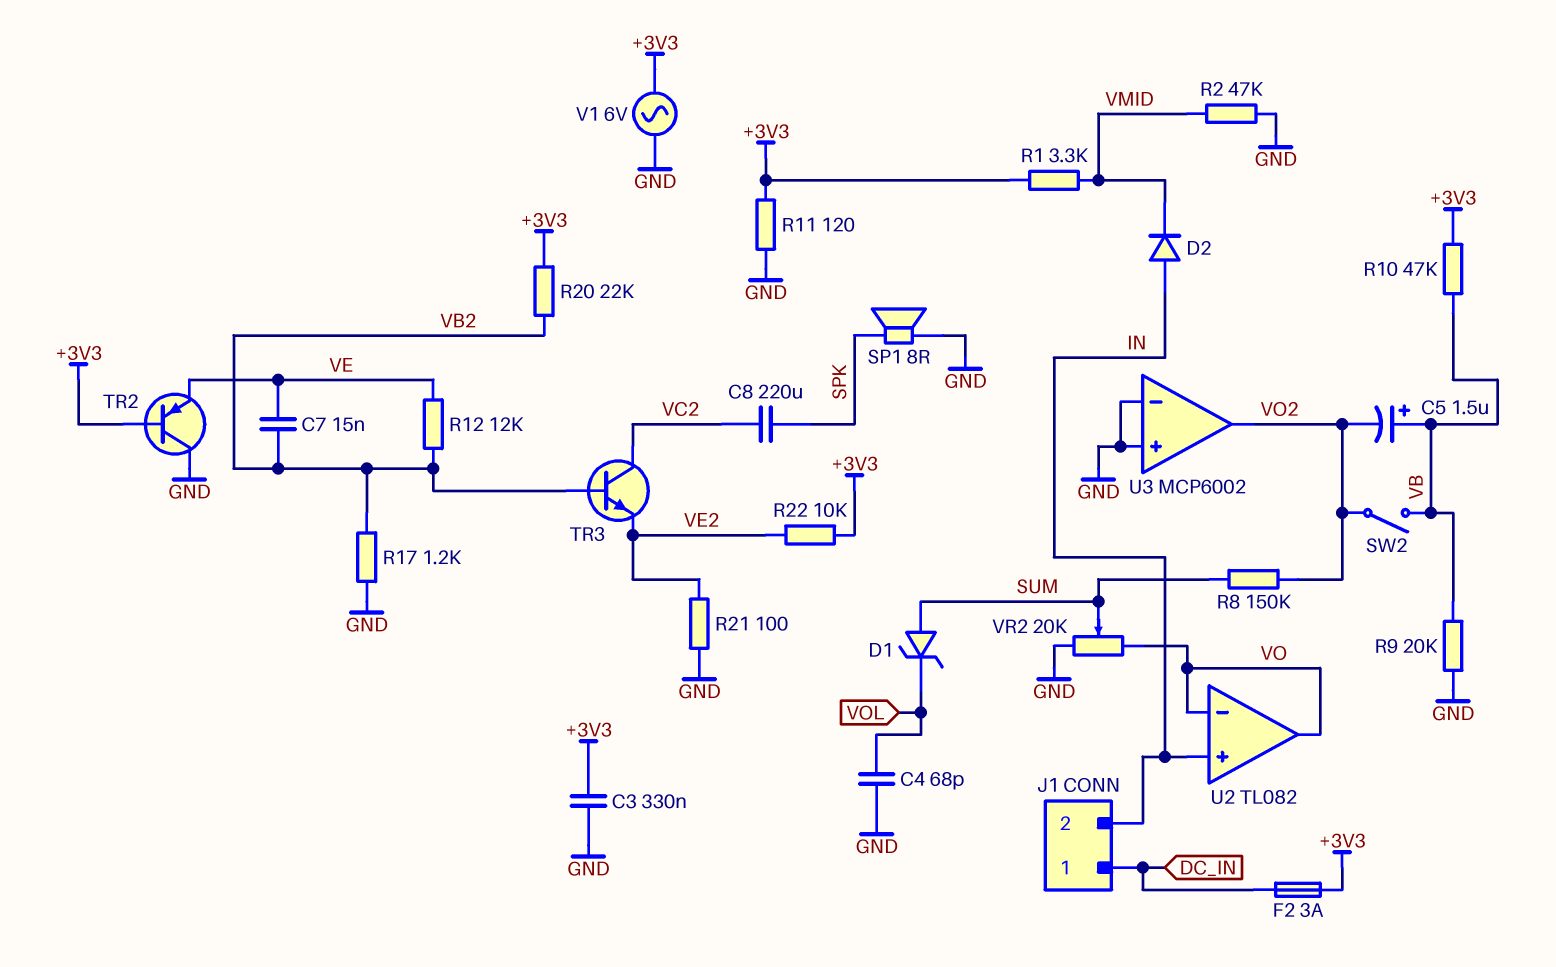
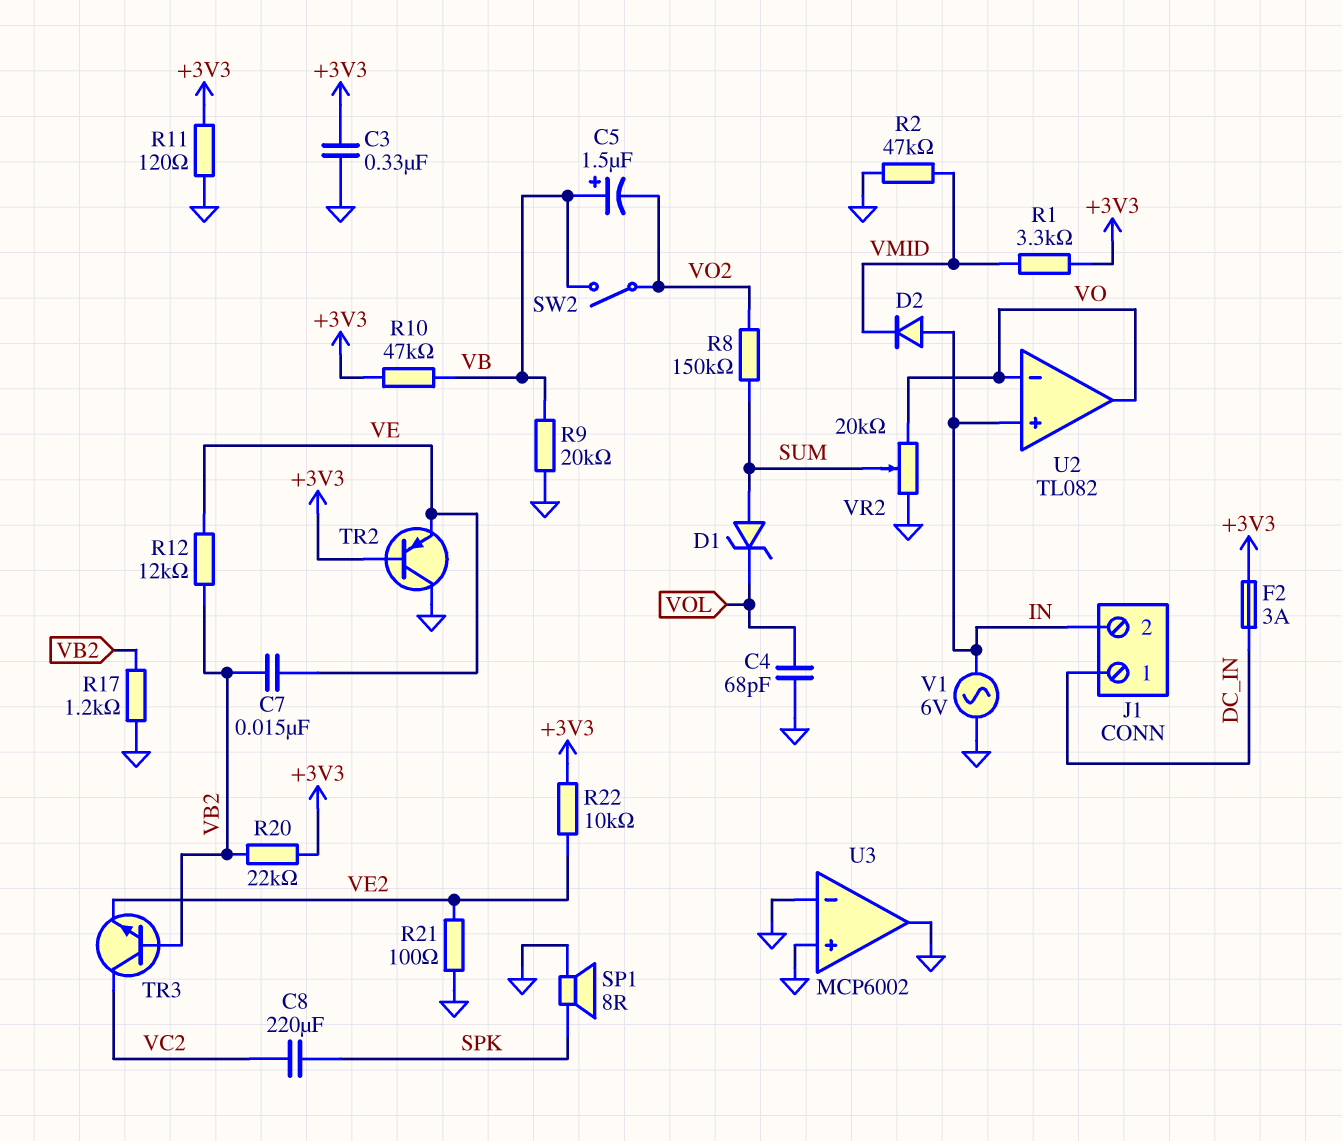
U3 pin out: VO2 -> GND
V1: AC 6V (+3V3, GND) -> AC 6V (GND, IN)

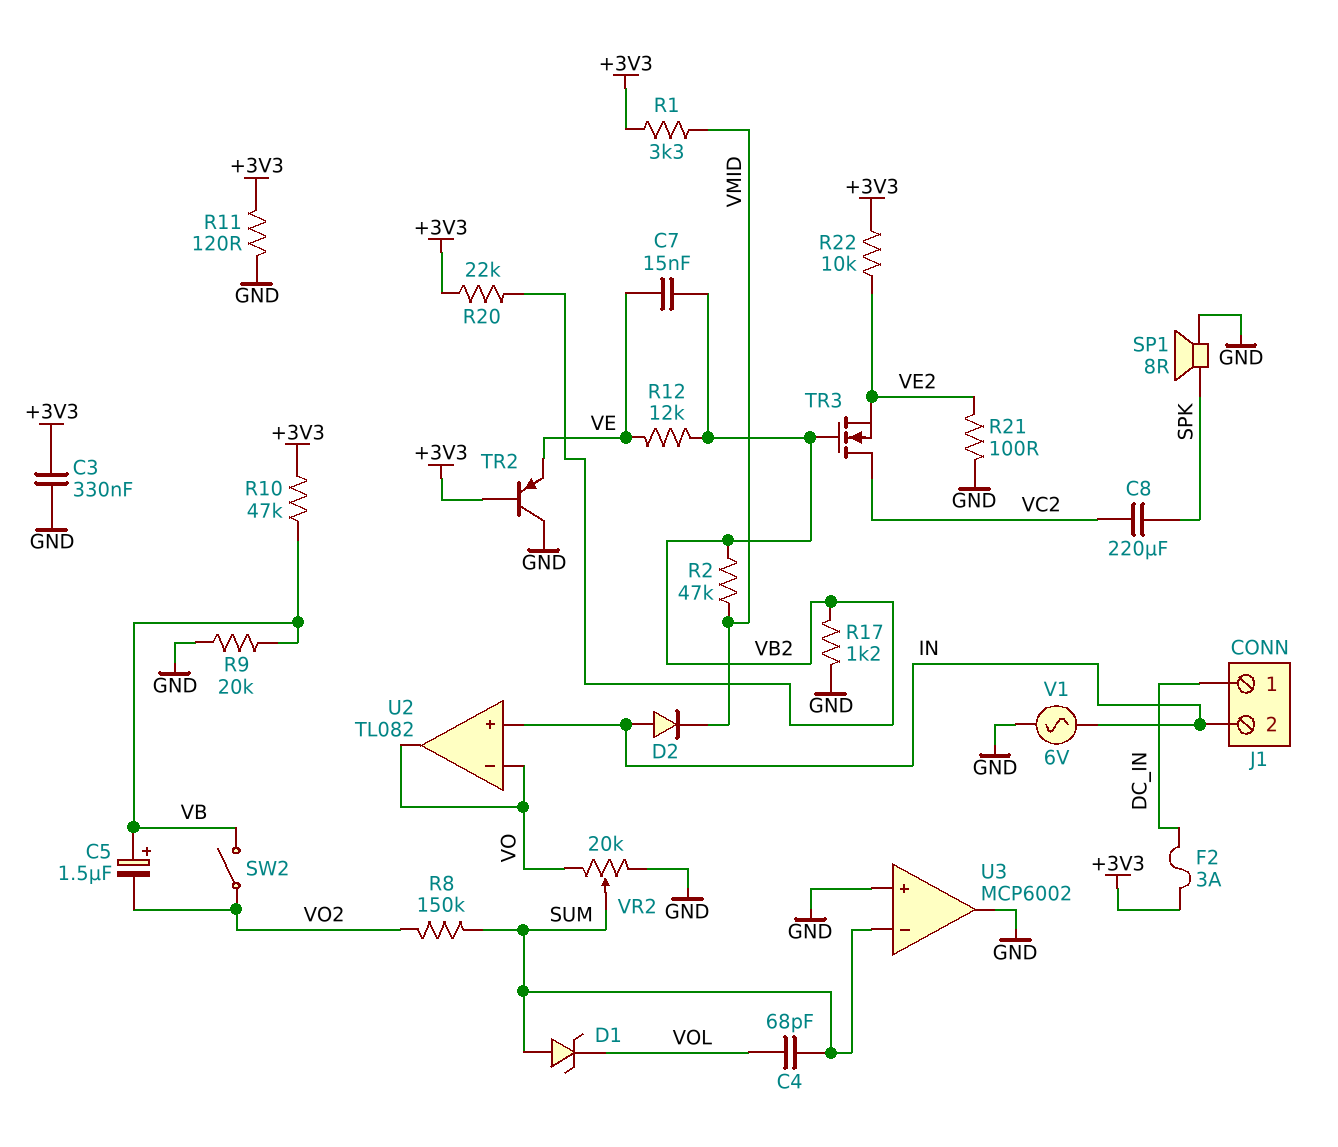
C4: 68pF (GND, VOL) -> 68pF (SUM, VOL)
R2: 47k (GND, VMID) -> 47k (VB2, VMID)
TR3: NPN (B VB2, C VC2, E VE2) -> NMOS (G VB2, D VC2, S VE2)
U3 pin in-: GND -> SUM

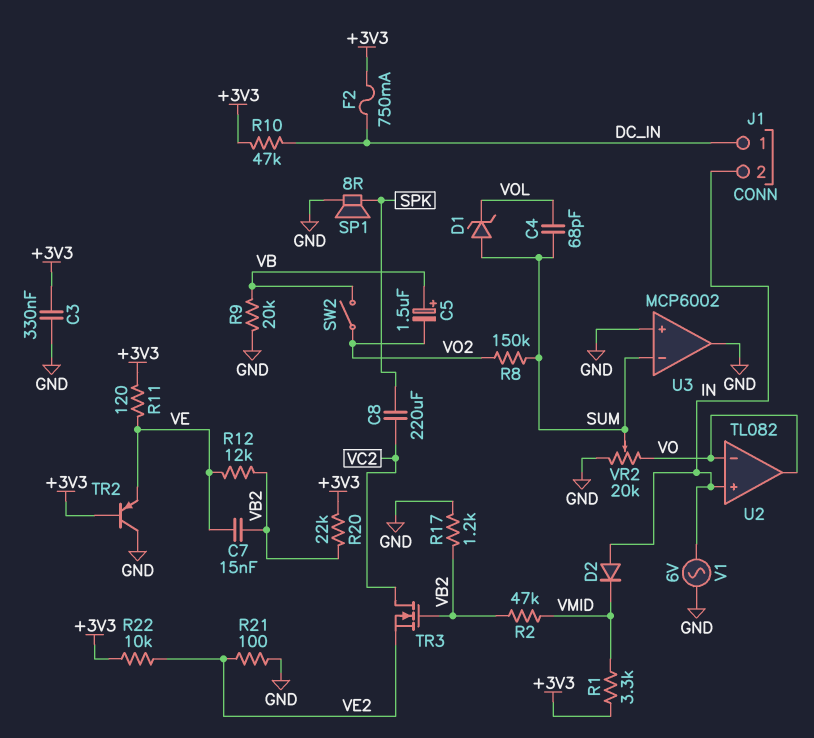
F2: 3A (+3V3, DC_IN) -> 750mA (+3V3, DC_IN)
R10: 47k (+3V3, VB) -> 47k (+3V3, DC_IN)
R11: 120 (+3V3, GND) -> 120 (+3V3, VE)

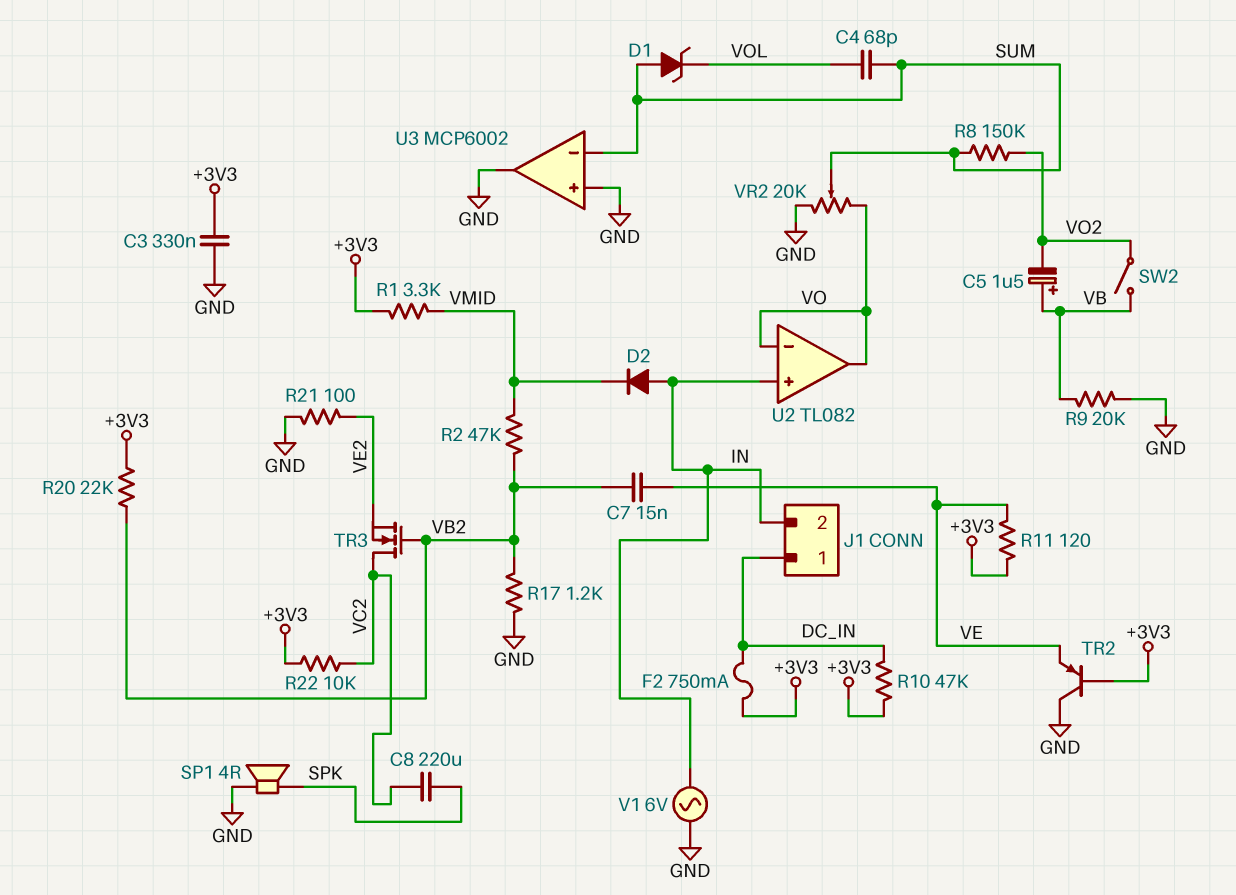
R12: 12k (VB2, VE) -> none
R22: 10k (+3V3, VE2) -> 10k (+3V3, VC2)
SP1: speaker 8R (GND, SPK) -> speaker 4R (GND, SPK)

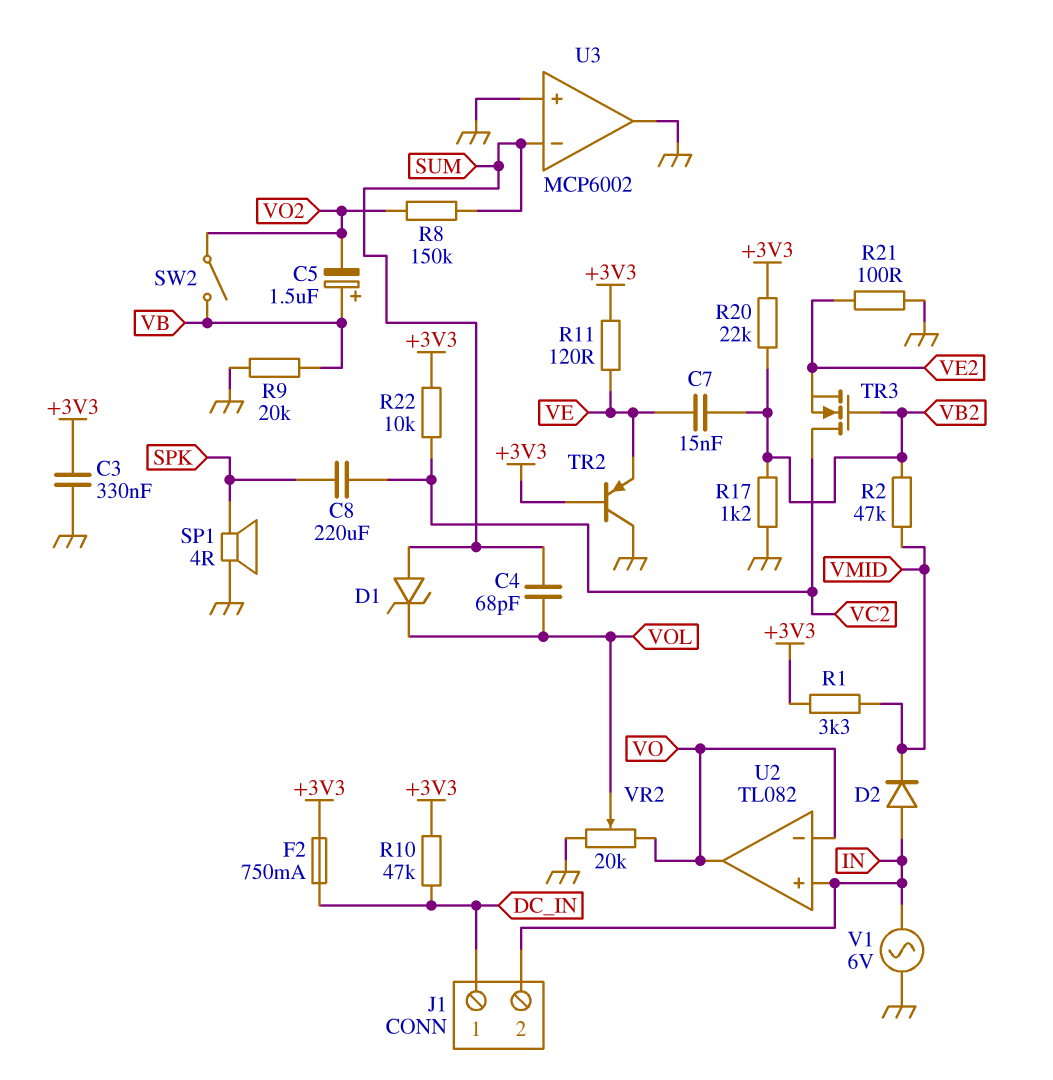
VR2: 20k (GND, VO, wiper SUM) -> 20k (GND, VO, wiper VOL)

